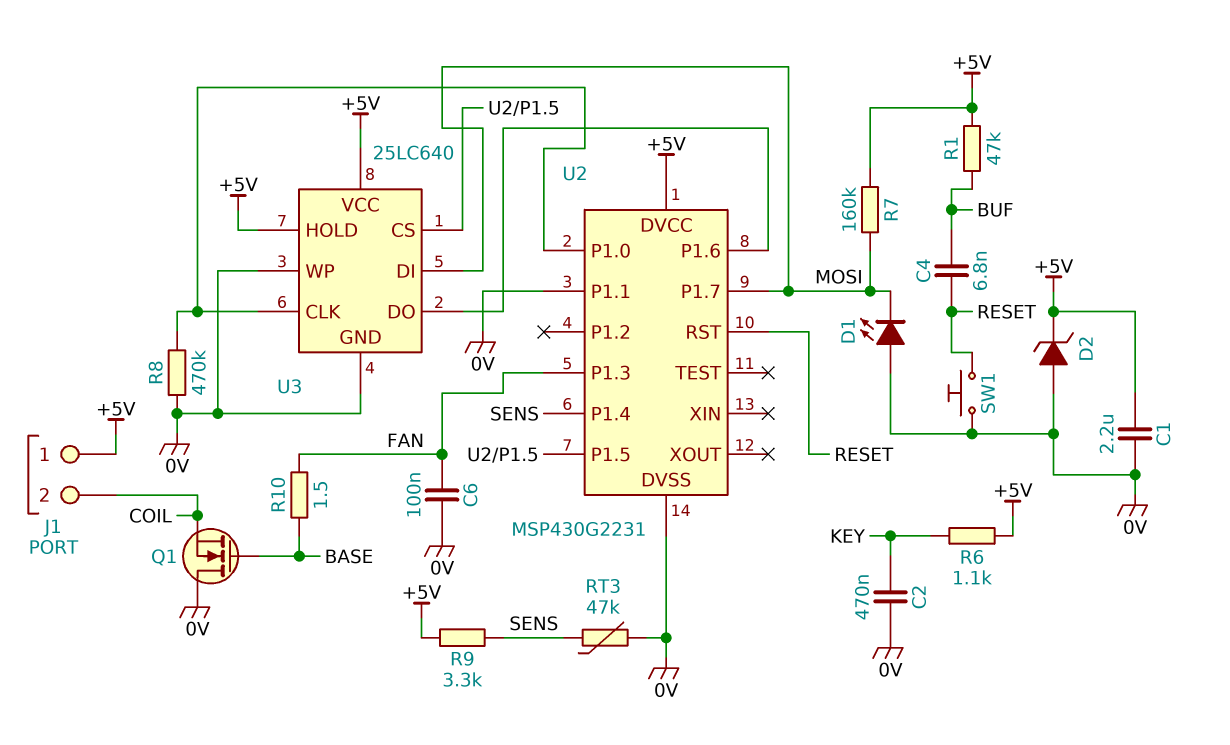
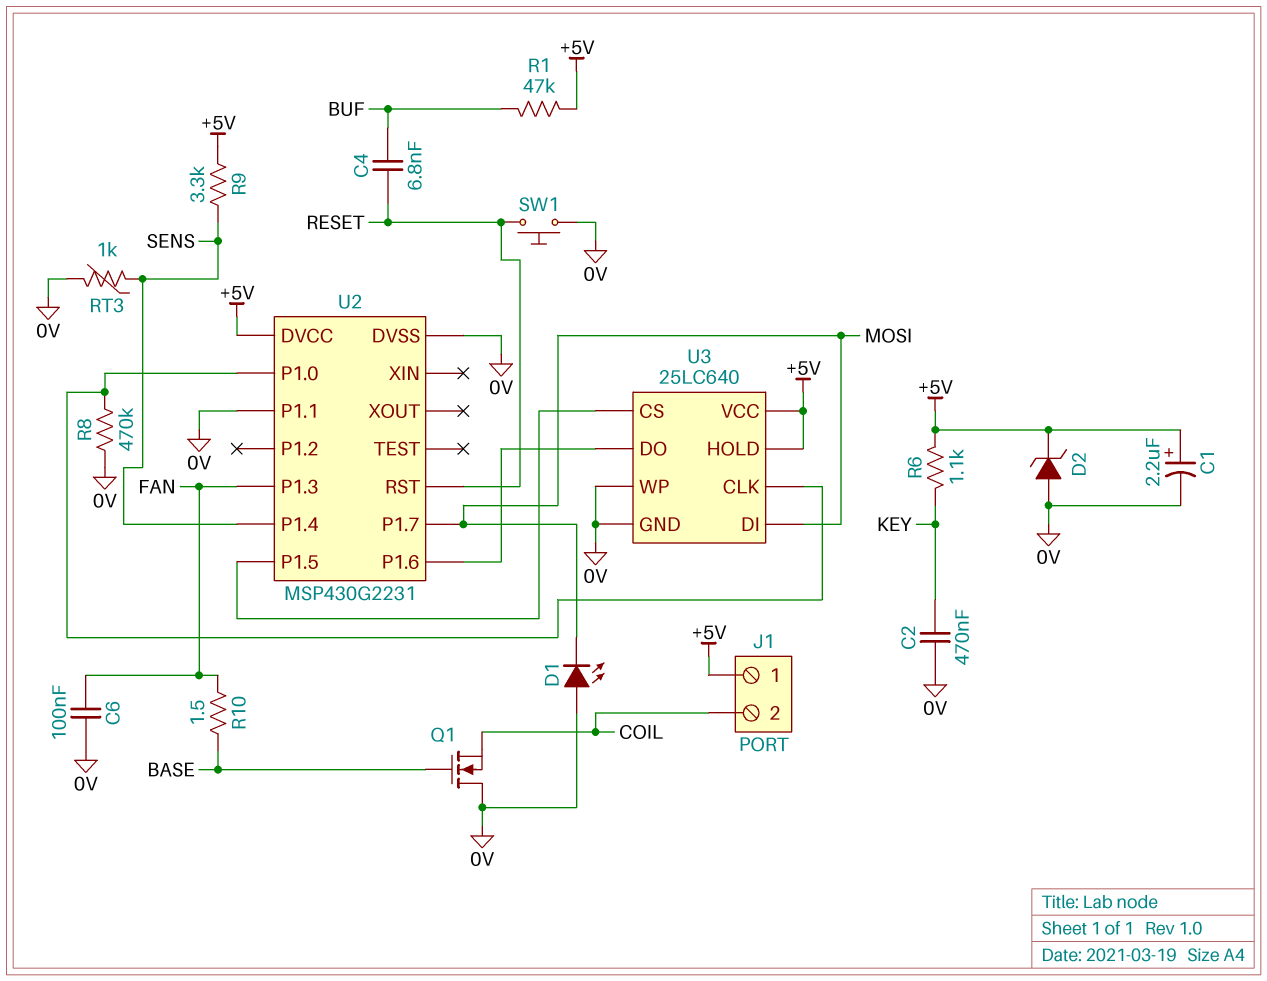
C1: 2.2uF (+5V, 0V) -> 2.2uF (plus +5V, minus 0V)
R7: 160k (+5V, MOSI) -> none
RT3: 47k (0V, SENS) -> 1k (0V, SENS)

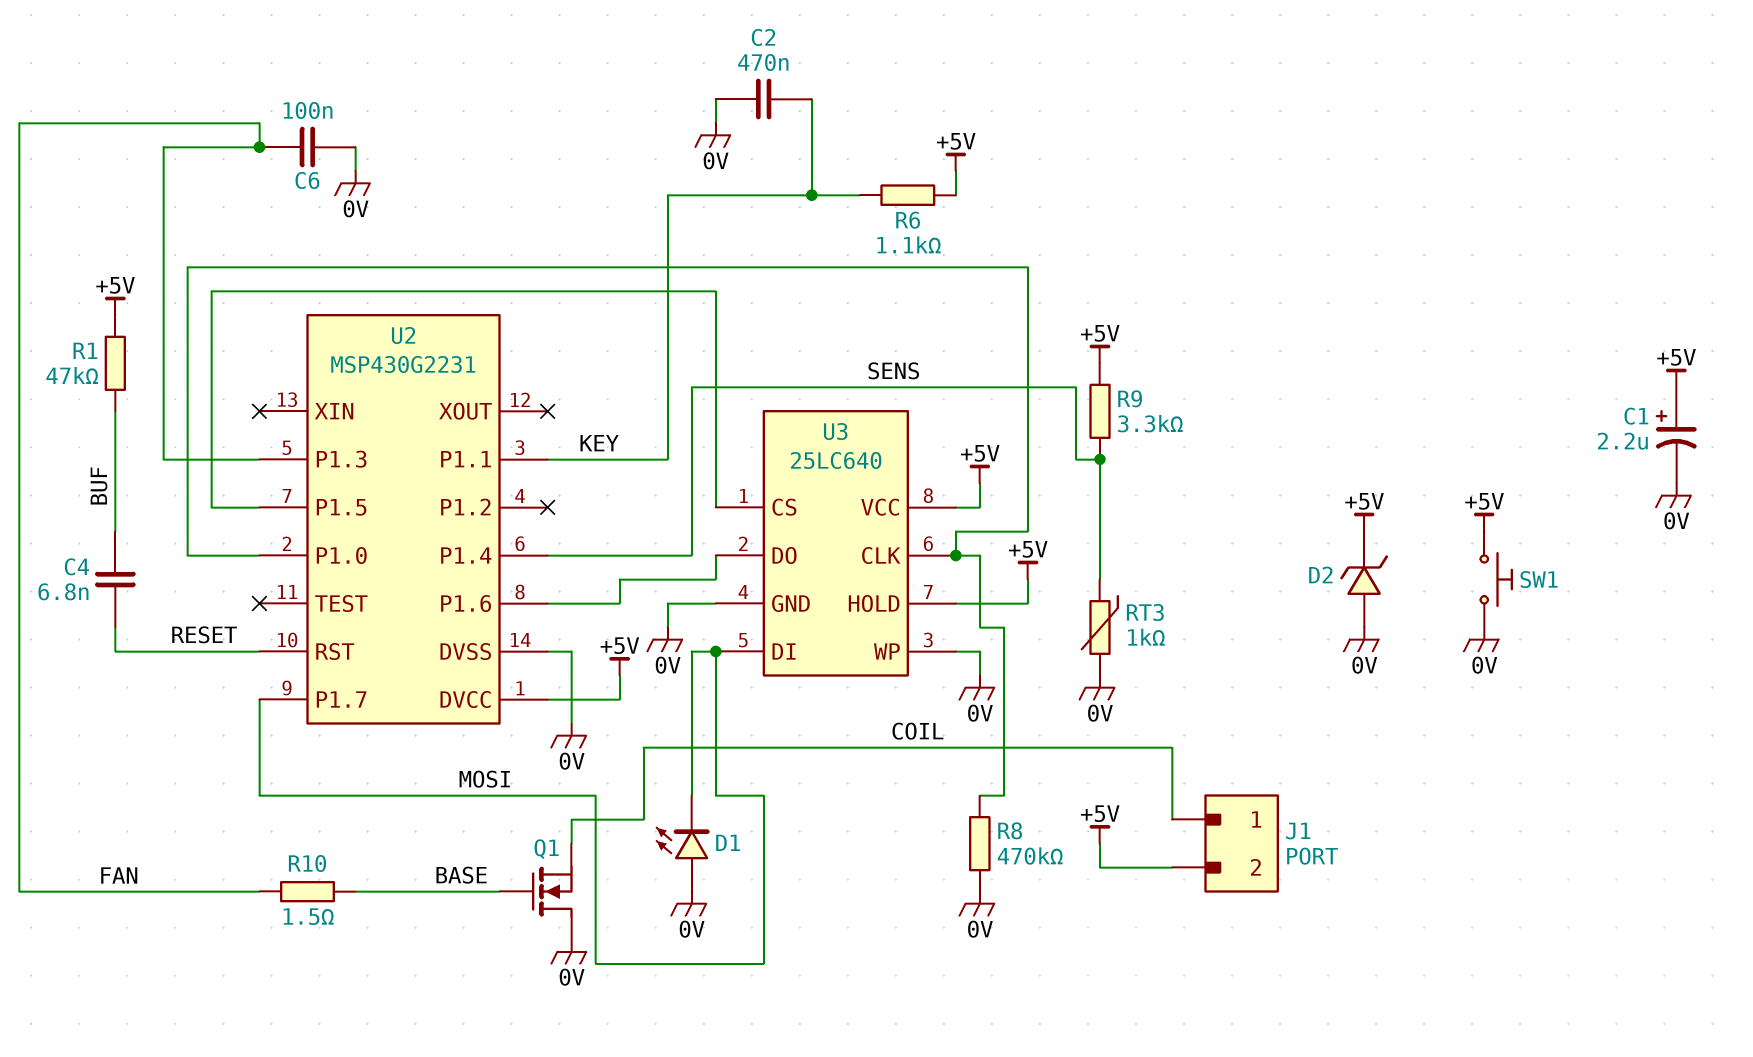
J1 pin 1: +5V -> COIL
J1 pin 2: COIL -> +5V
SW1: button (0V, RESET) -> button (+5V, 0V)
U2 pin P1.1: 0V -> KEY

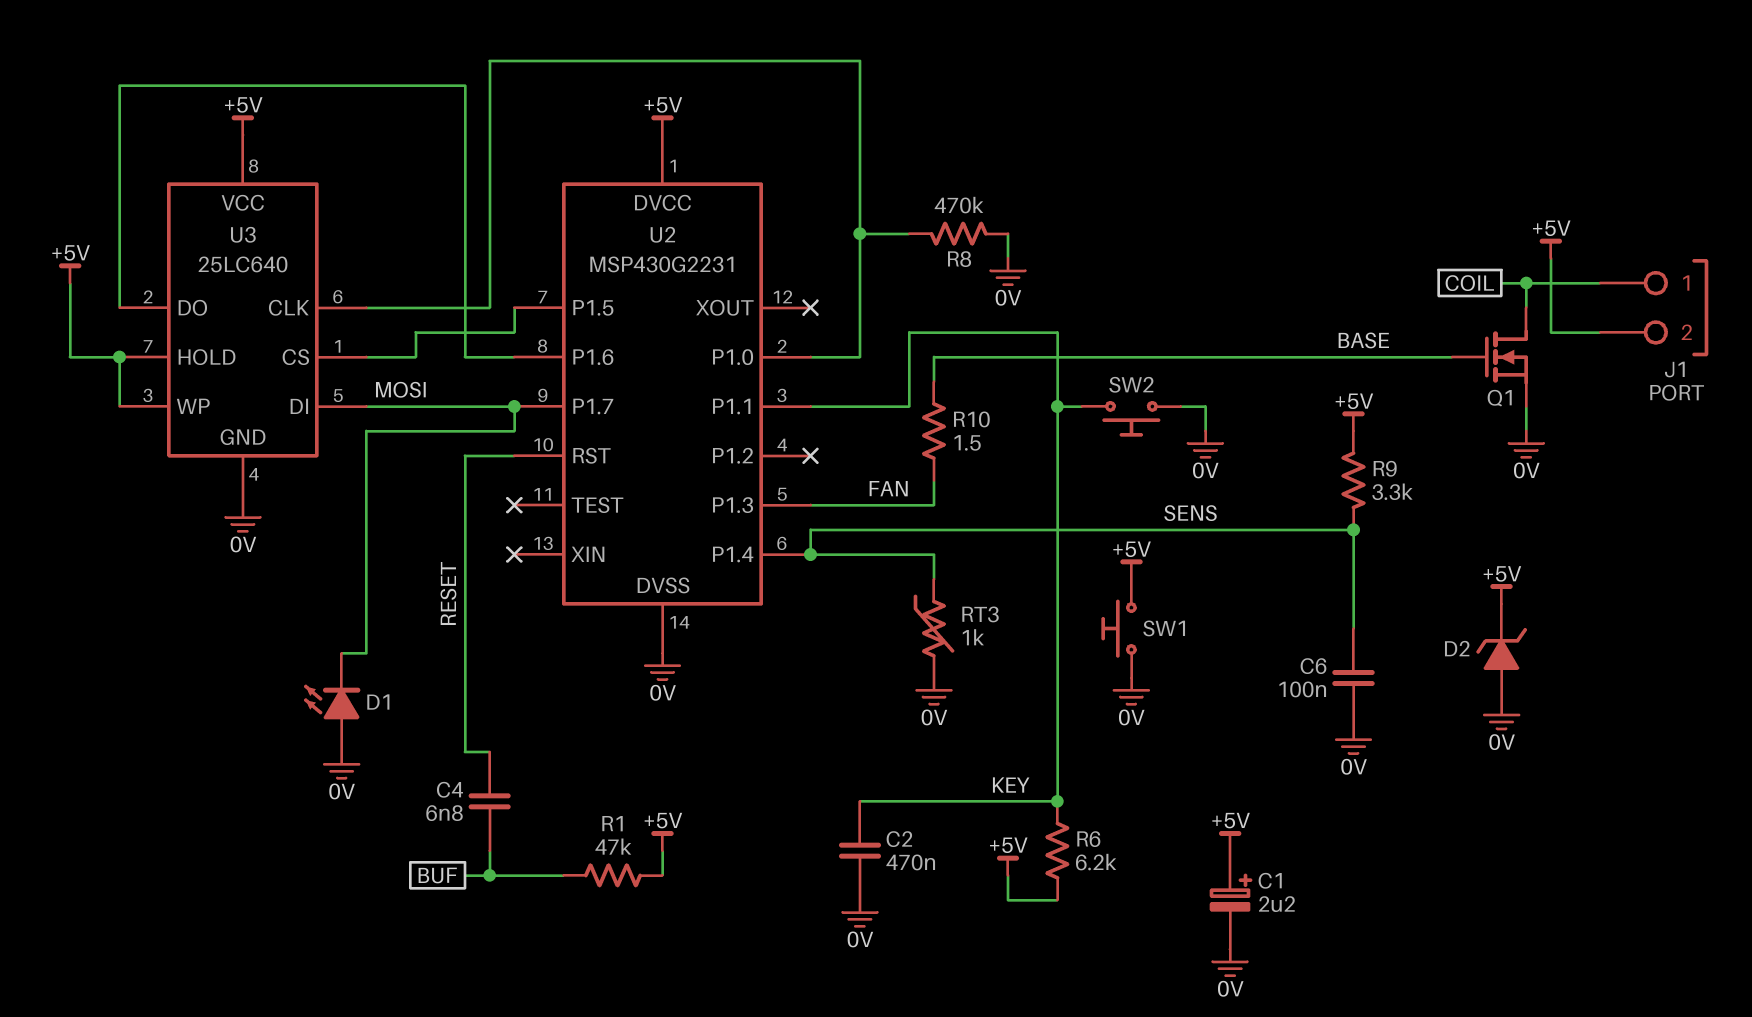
C6: 100nF (0V, FAN) -> 100nF (0V, SENS)
Q1: NMOS (G BASE, D 0V, S COIL) -> NMOS (G BASE, D COIL, S 0V)
R6: 1.1k (+5V, KEY) -> 6.2k (+5V, KEY)
SW2: none -> button (0V, KEY)
U3 pin WP: 0V -> +5V

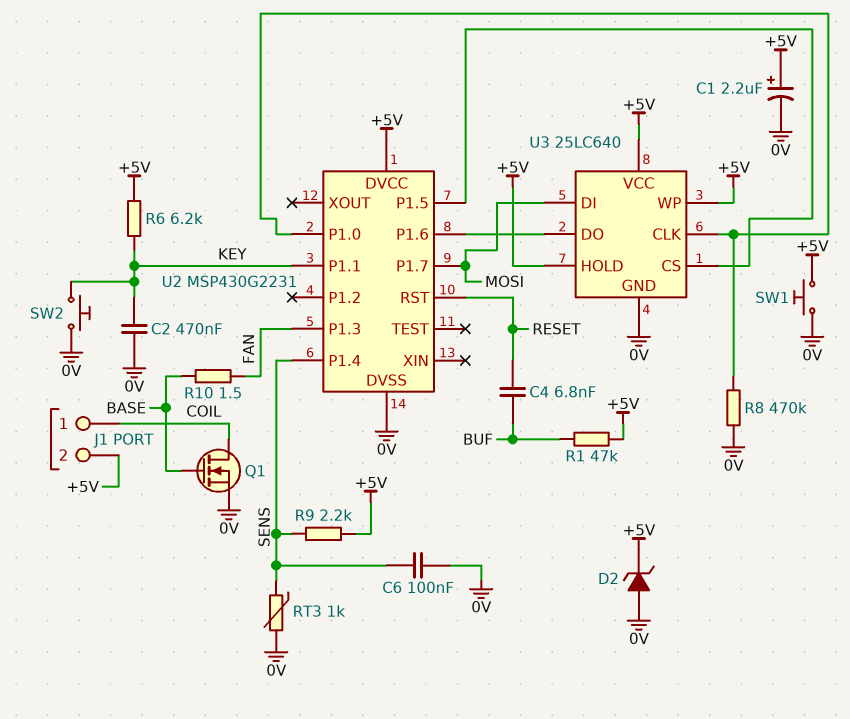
D1: LED (A 0V, K MOSI) -> none
R9: 3.3k (+5V, SENS) -> 2.2k (+5V, SENS)

